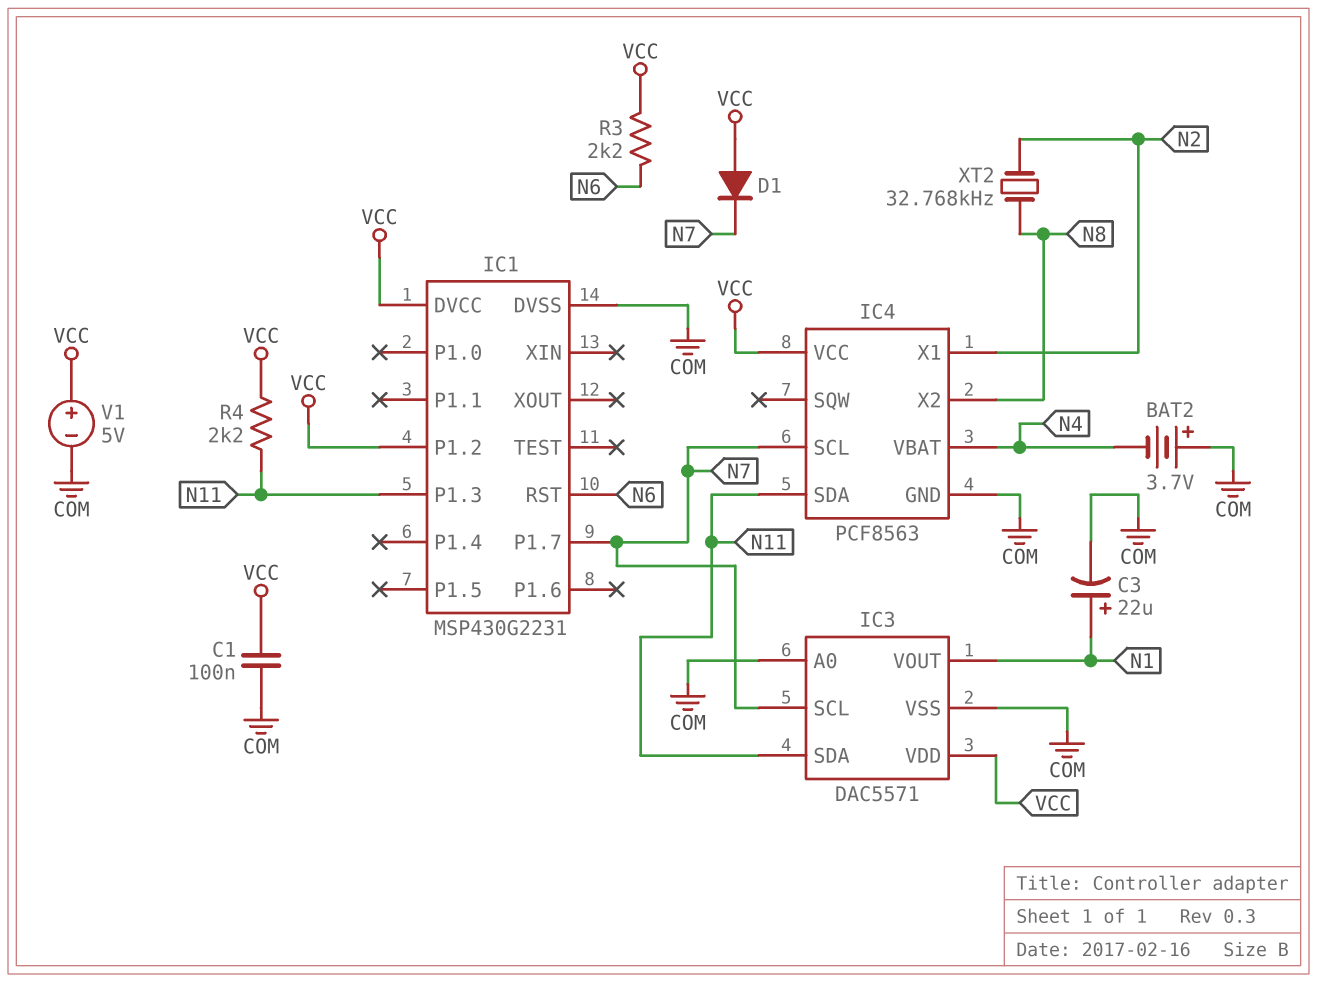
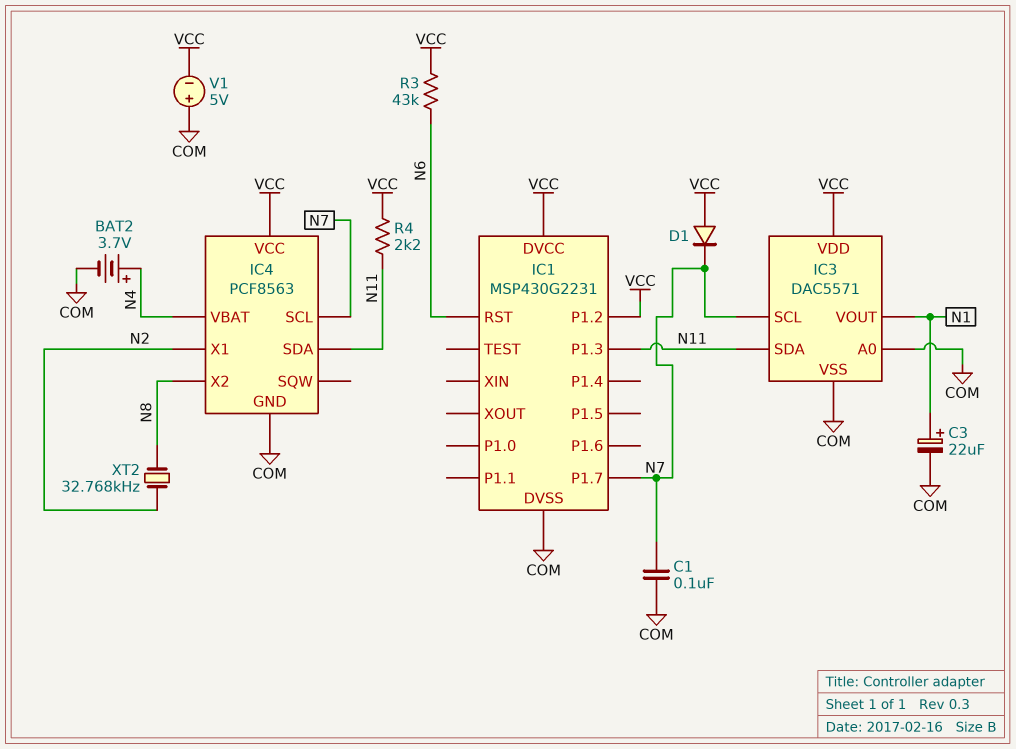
BAT2: 3.7V (plus COM, minus N4) -> 3.7V (plus N4, minus COM)
C1: 100nF (COM, VCC) -> 100nF (COM, N7)
R3: 2.2k (N6, VCC) -> 43k (N6, VCC)
V1: 5V (plus VCC, minus COM) -> 5V (plus COM, minus VCC)

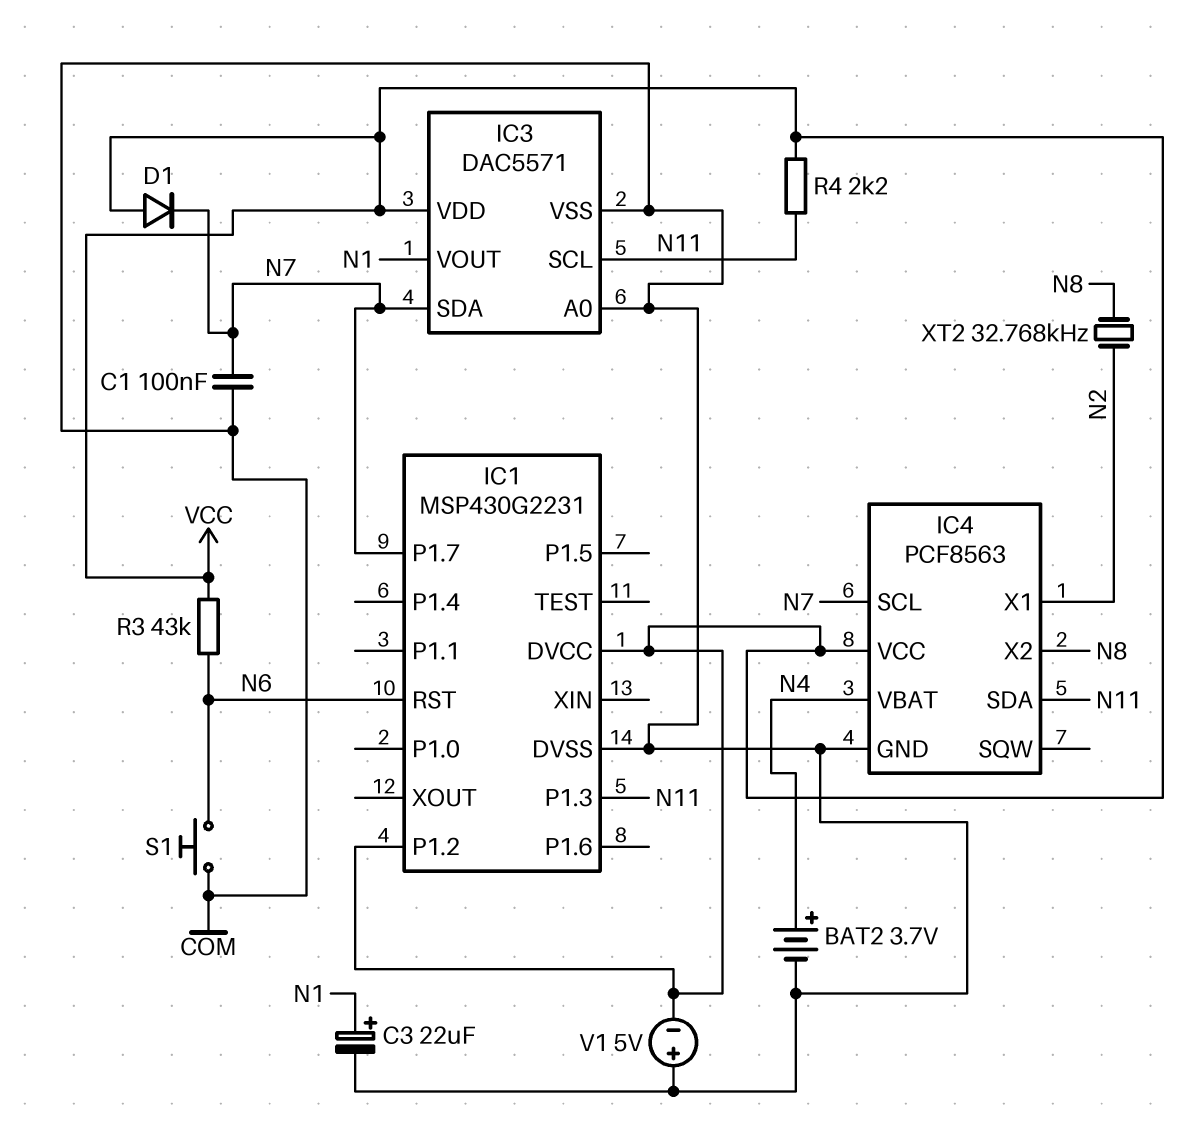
IC3 pin SCL: N7 -> N11
IC3 pin SDA: N11 -> N7
S1: none -> button (COM, N6)

